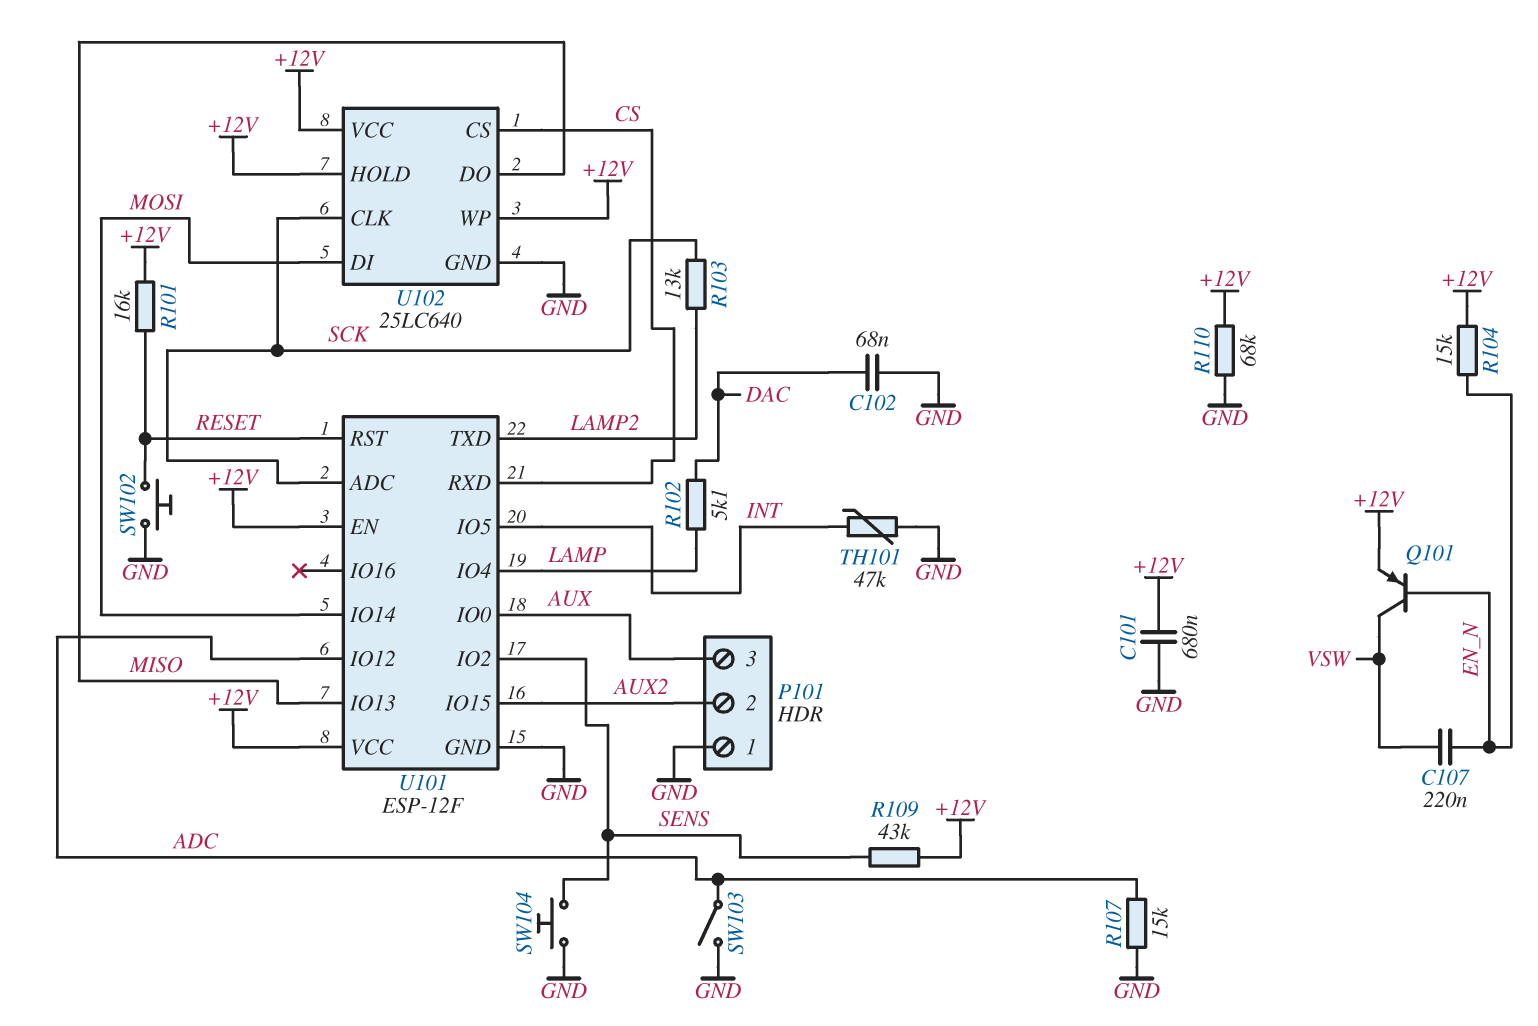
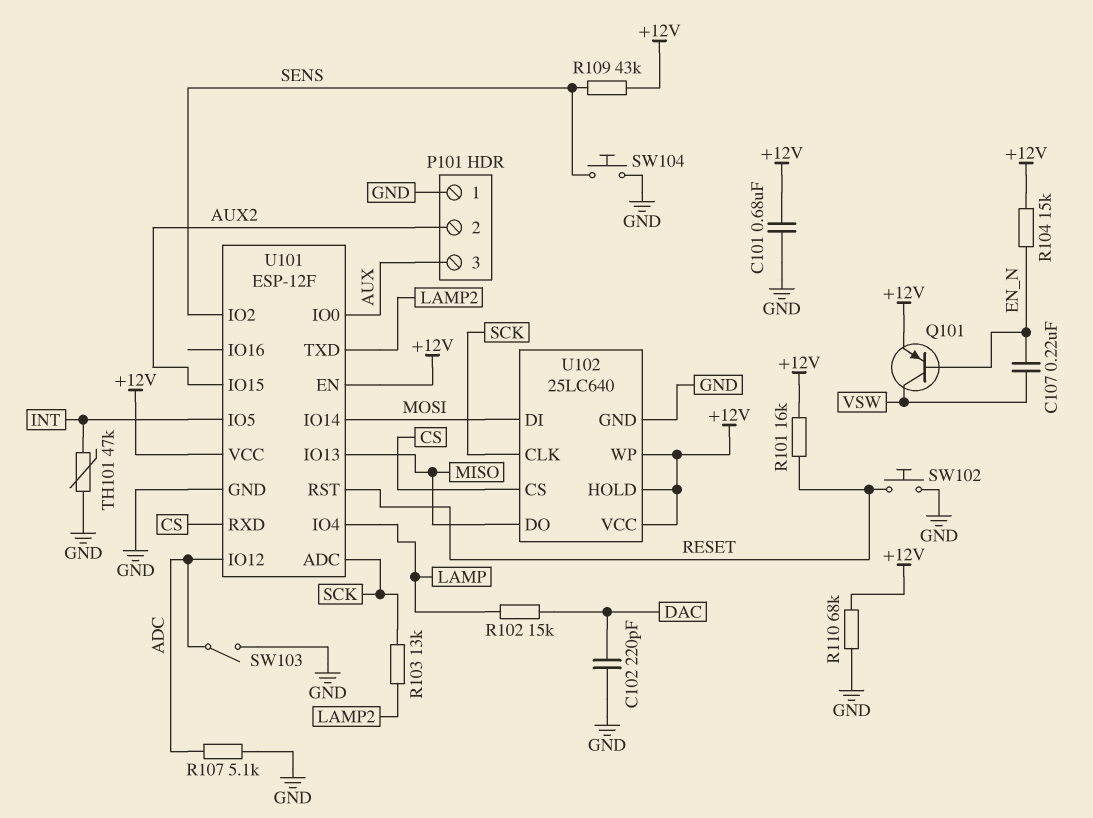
C102: 68nF (DAC, GND) -> 220pF (DAC, GND)
R102: 5.1k (DAC, LAMP) -> 15k (DAC, LAMP)
R107: 15k (ADC, GND) -> 5.1k (ADC, GND)

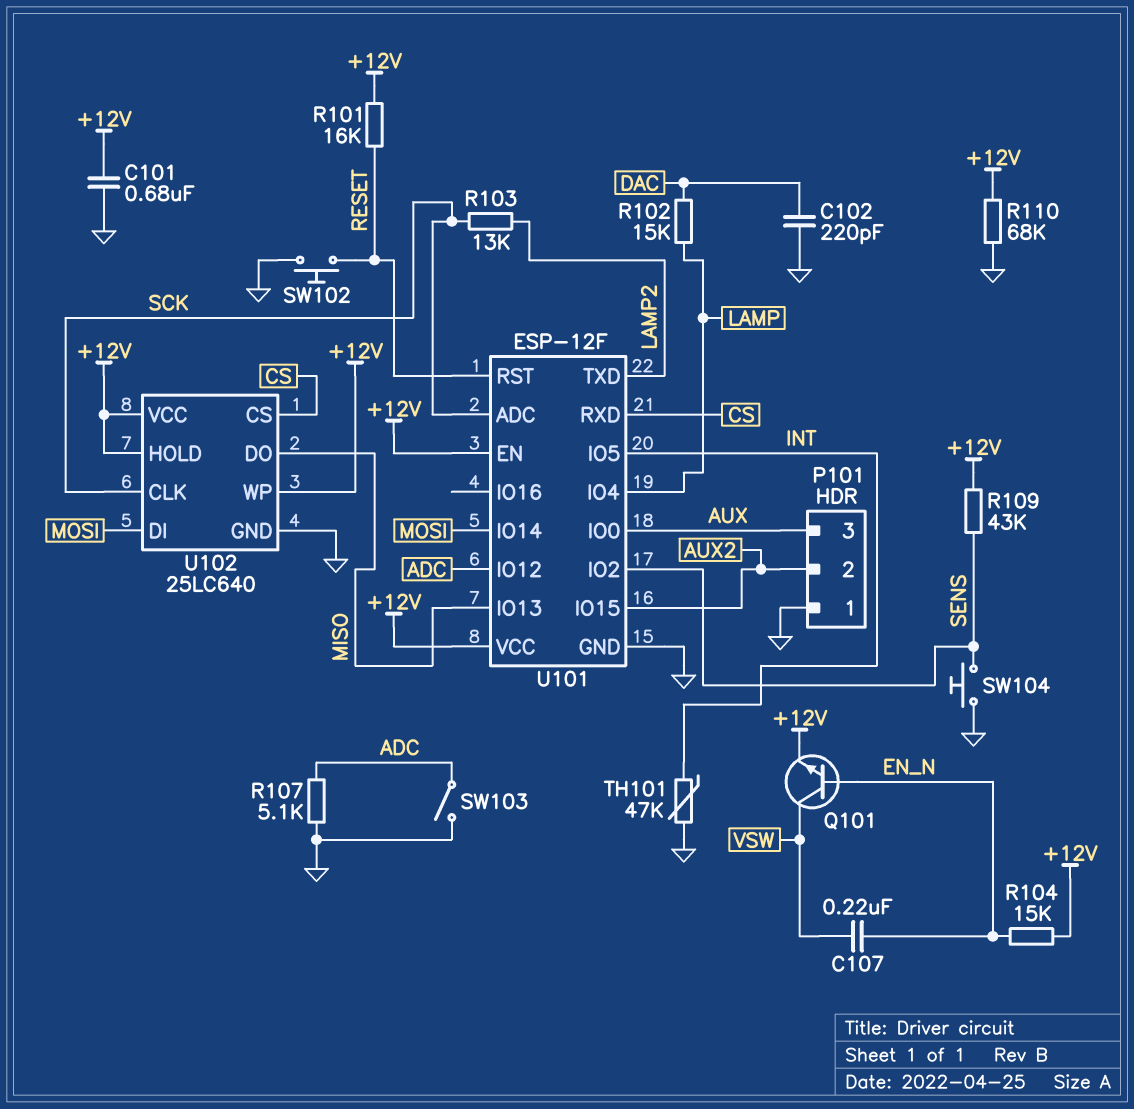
Q101: PNP (B EN_N, C VSW, E +12V) -> NPN (B EN_N, C VSW, E +12V)

